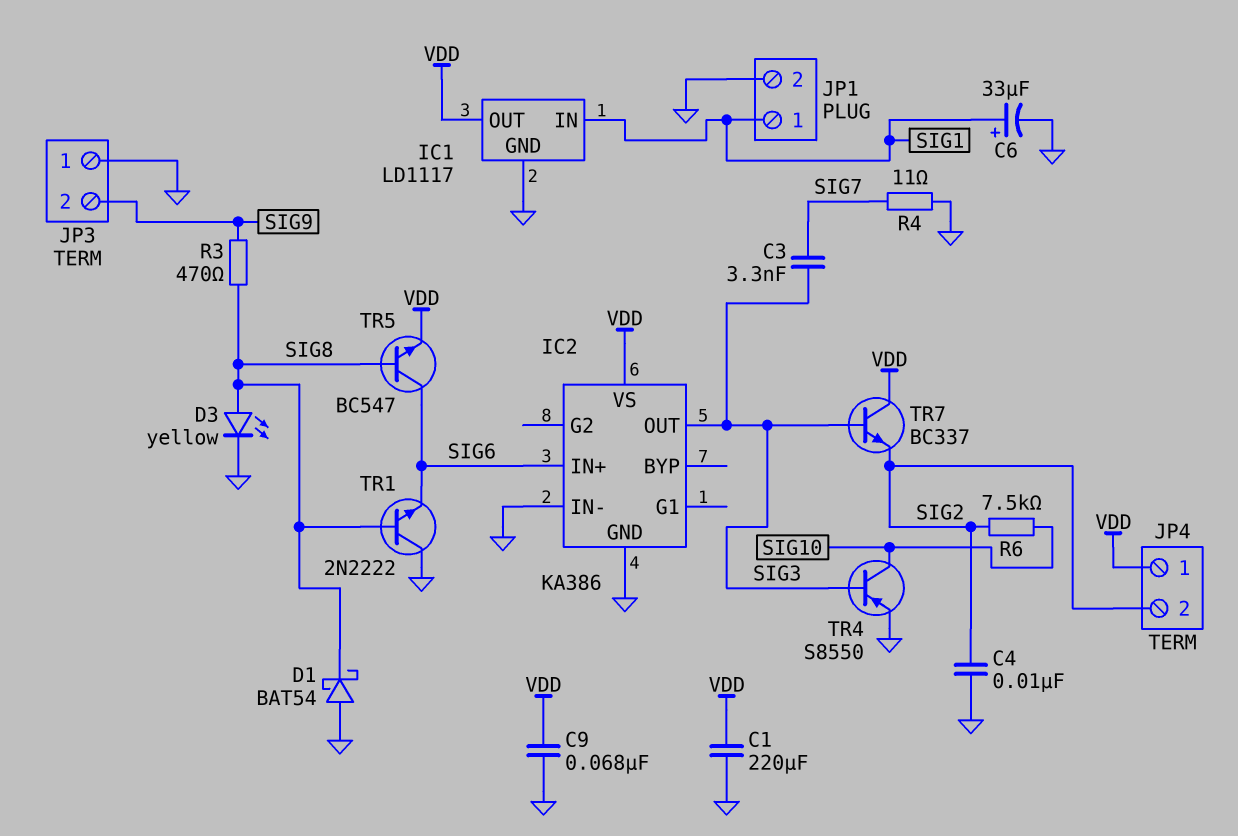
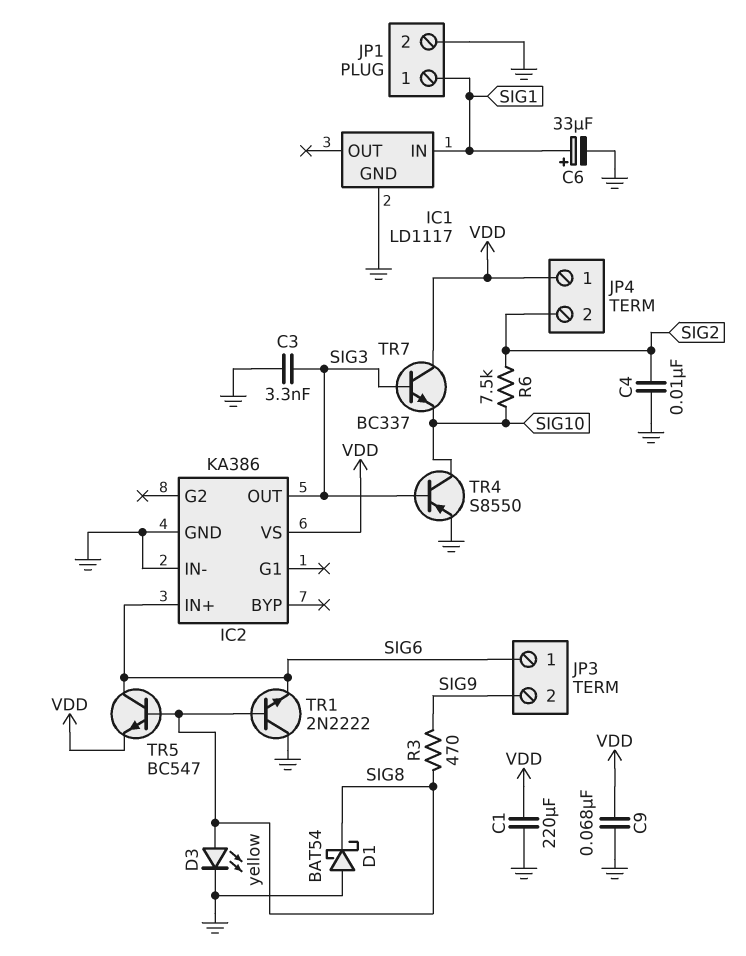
C3: 3.3nF (SIG3, SIG7) -> 3.3nF (GND, SIG3)
IC1 pin OUT: VDD -> none
JP3 pin 1: GND -> SIG6
R4: 11 (GND, SIG7) -> none
TR7: NPN BC337 (B SIG3, C VDD, E SIG2) -> NPN BC337 (B SIG3, C VDD, E SIG10)

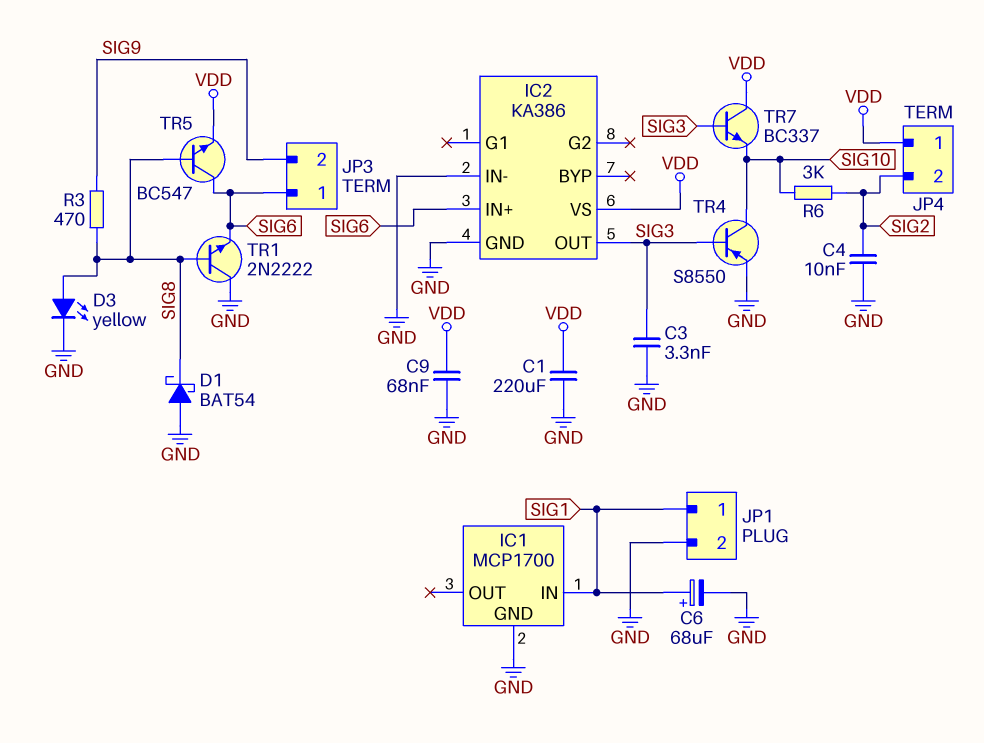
C6: 33uF (plus SIG1, minus GND) -> 68uF (plus SIG1, minus GND)
IC1: LD1117 -> MCP1700
R6: 7.5k (SIG2, SIG10) -> 3k (SIG2, SIG10)

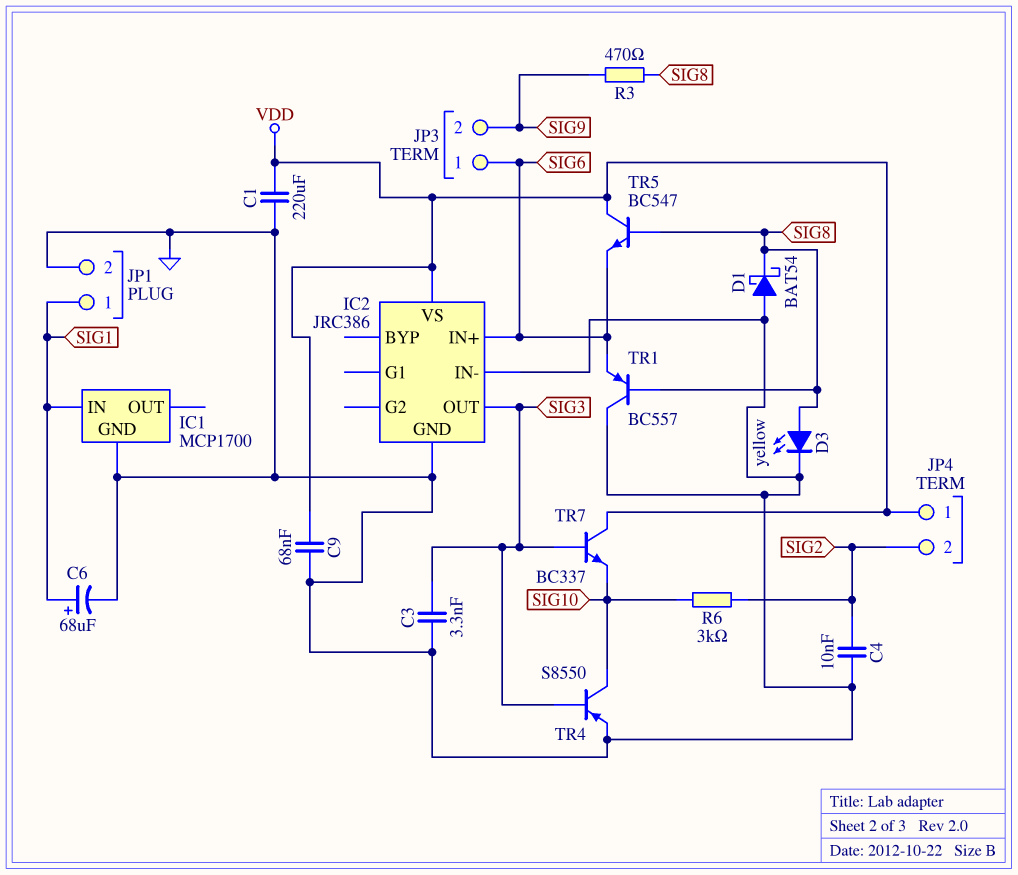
IC2: KA386 -> JRC386
TR1: NPN 2N2222 (B SIG8, C GND, E SIG6) -> PNP BC557 (B SIG8, C GND, E SIG6)
TR5: NPN BC547 (B SIG8, C SIG6, E VDD) -> NPN BC547 (B SIG8, C VDD, E SIG6)

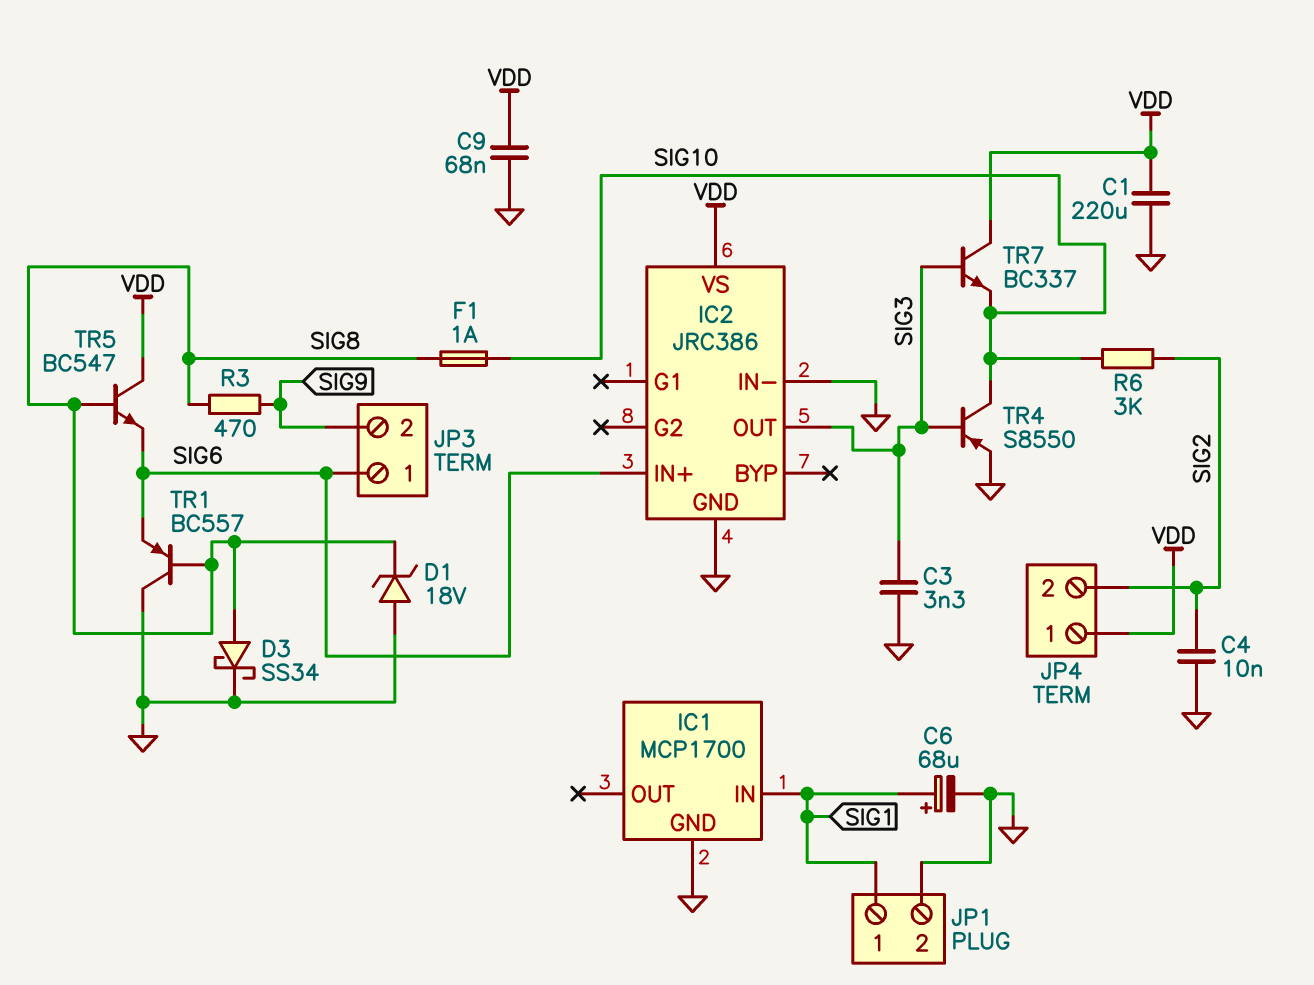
D1: schottky BAT54 (A GND, K SIG8) -> zener 18V (A GND, K SIG8)
D3: LED yellow (A SIG8, K GND) -> schottky SS34 (A SIG8, K GND)
F1: none -> 1A (SIG8, SIG10)

